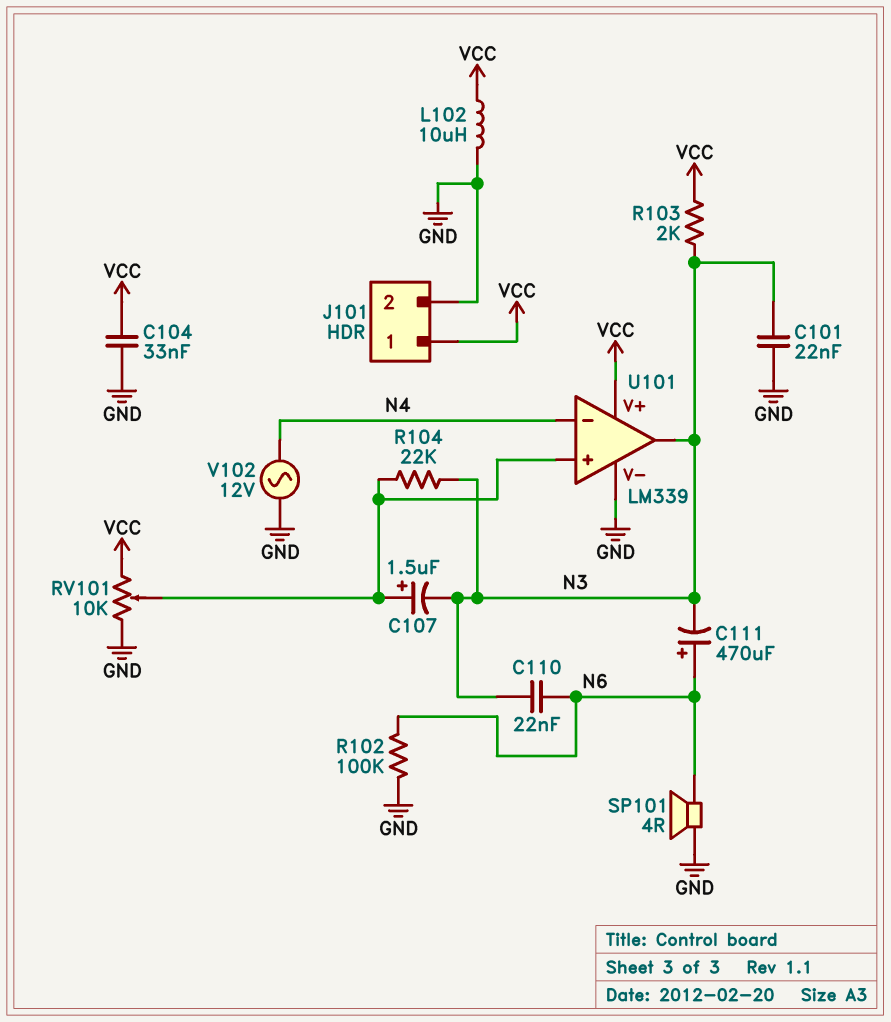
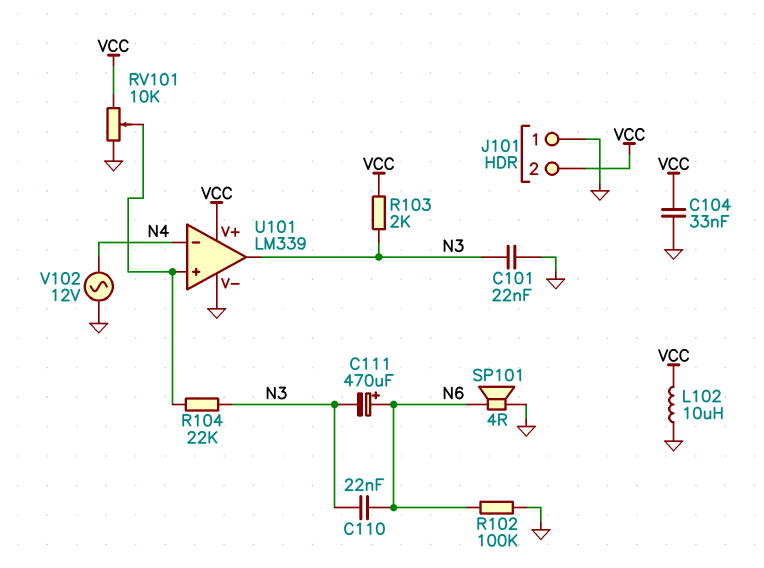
C107: 1.5uF (plus U101/in+, minus N3) -> none
J101 pin 1: VCC -> GND
J101 pin 2: GND -> VCC

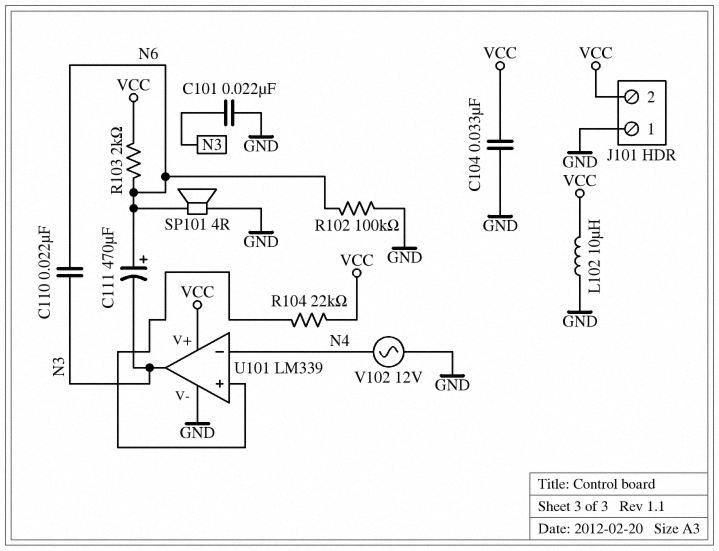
R103: 2k (N3, VCC) -> 2k (N6, VCC)
R104: 22k (N3, U101/in+) -> 22k (U101/in+, VCC)
RV101: 10k (GND, VCC, wiper U101/in+) -> none

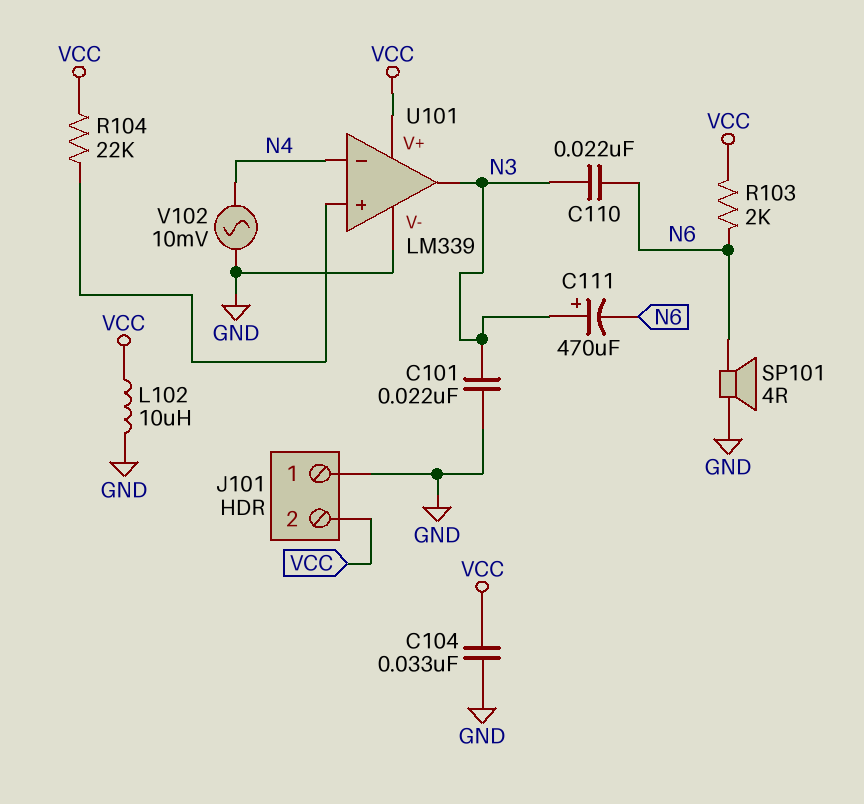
C111: 470uF (plus N6, minus N3) -> 470uF (plus N3, minus N6)
R102: 100k (GND, N6) -> none
V102: AC 12V (GND, N4) -> AC 10mV (GND, N4)

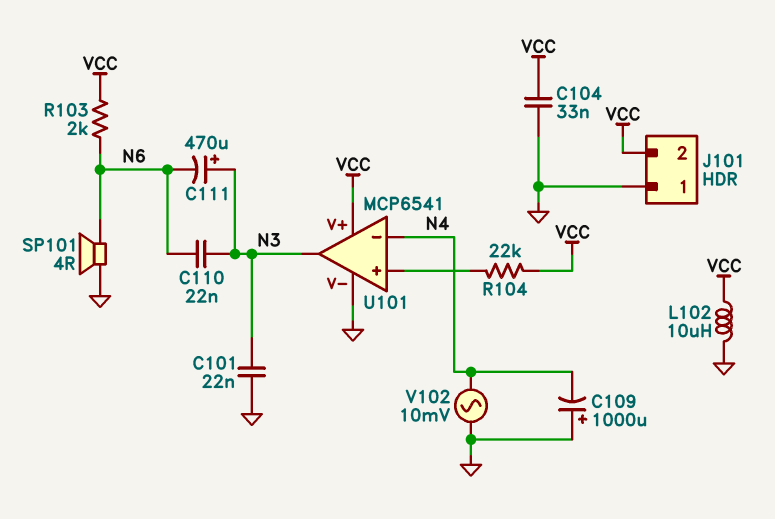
C109: none -> 1000uF (plus GND, minus N4)
U101: LM339 -> MCP6541

